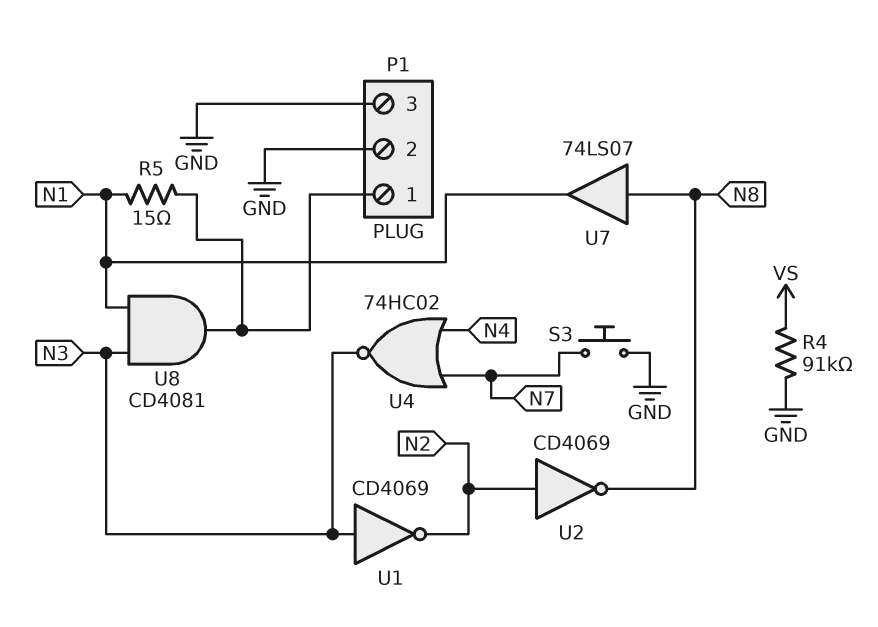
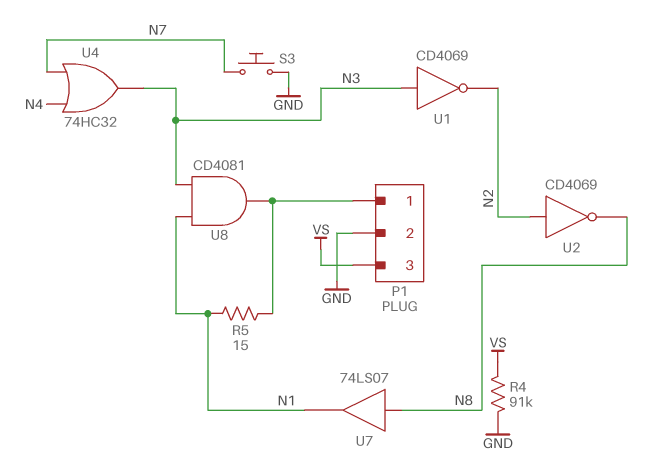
P1 pin 3: GND -> VS
U4: NOR 74HC02 (in N4, in N7, out N3) -> OR 74HC32 (in N4, in N7, out N3)

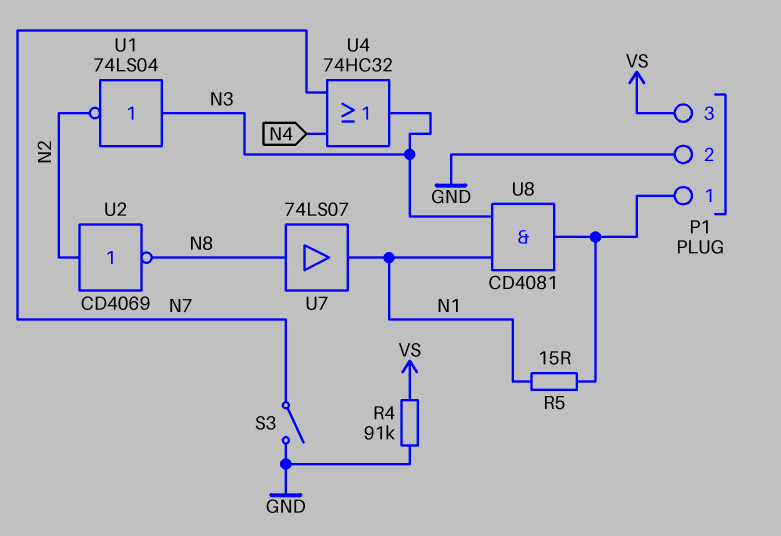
S3: button (GND, N7) -> switch (GND, N7)
U1: NOT CD4069 (in N3, out N2) -> NOT 74LS04 (in N3, out N2)

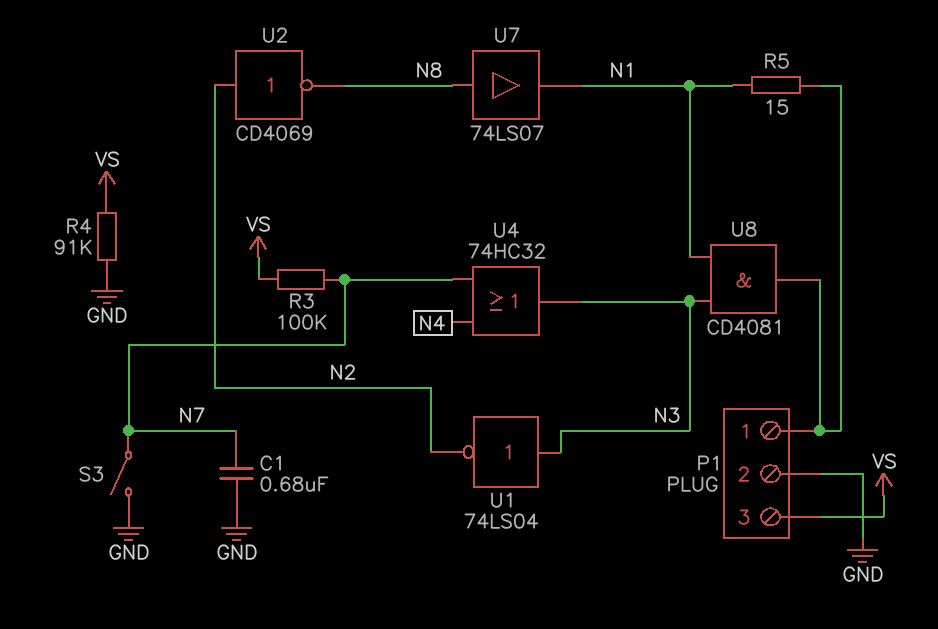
C1: none -> 680nF (GND, N7)
R3: none -> 100k (N7, VS)

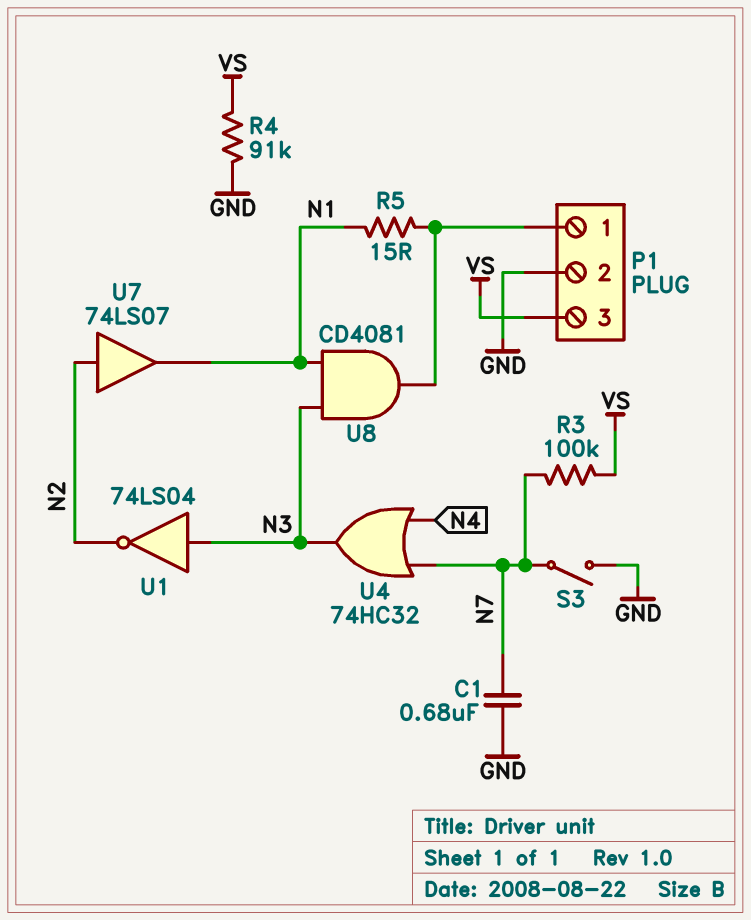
U2: NOT CD4069 (in N2, out N8) -> none
U7: buffer 74LS07 (in N8, out N1) -> buffer 74LS07 (in N2, out N1)

